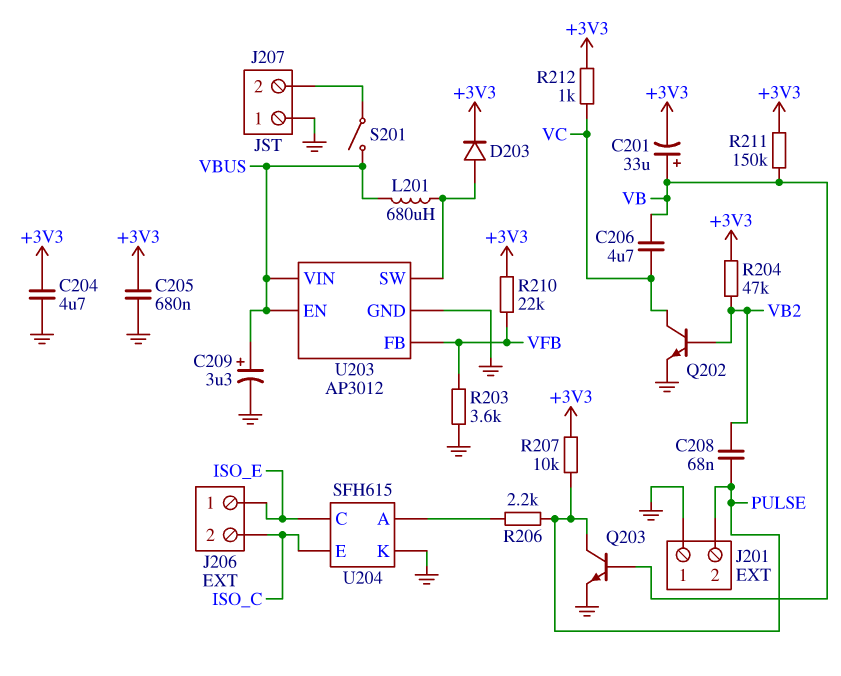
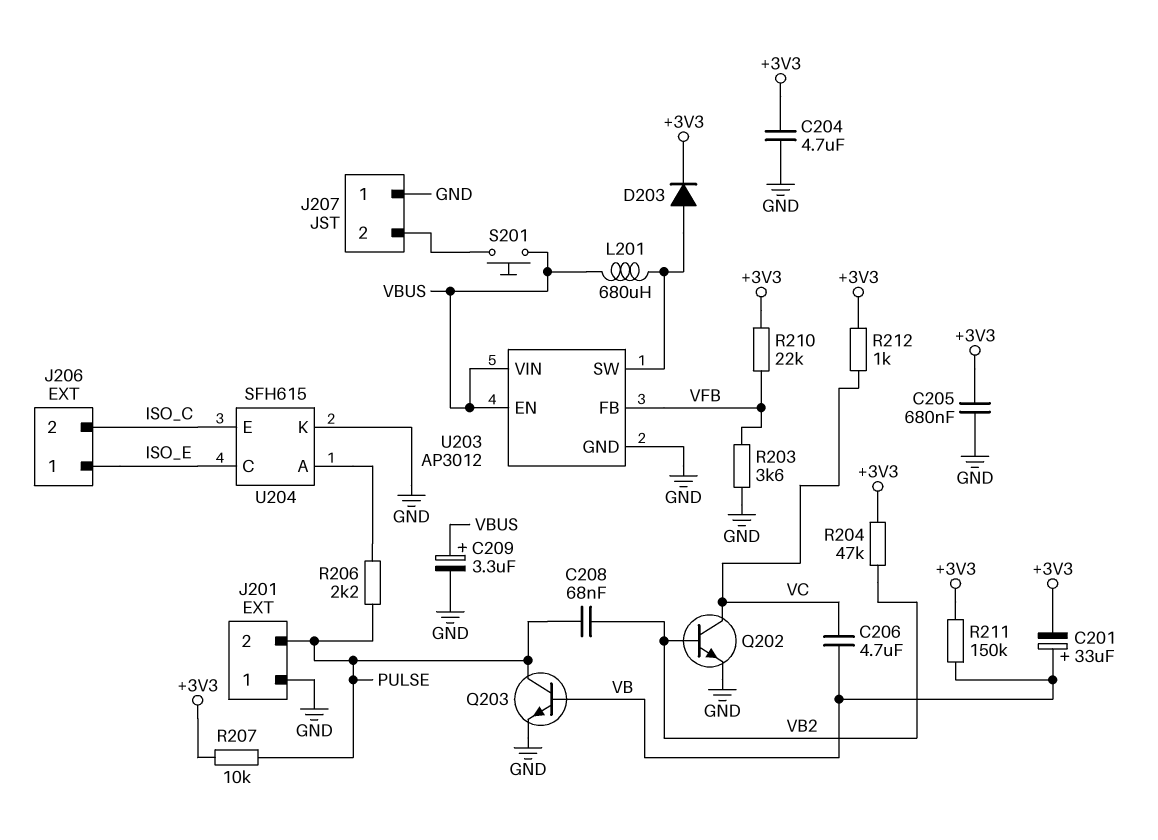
S201: switch (J207/2, VBUS) -> button (J207/2, VBUS)

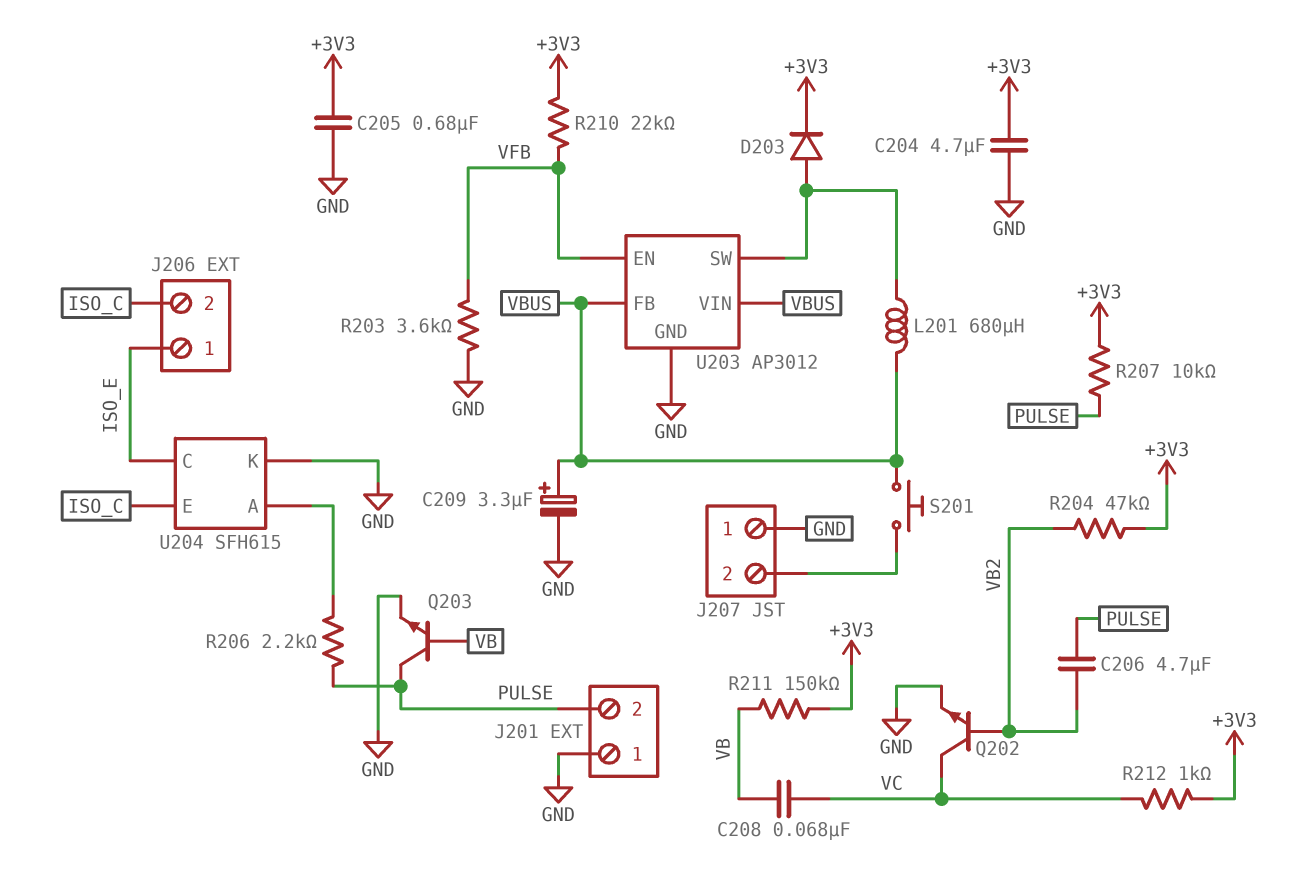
C201: 33uF (plus VB, minus +3V3) -> none
C206: 4.7uF (VB, VC) -> 4.7uF (PULSE, VB2)
C208: 68nF (PULSE, VB2) -> 68nF (VB, VC)
U203 pin EN: VBUS -> VFB
U203 pin FB: VFB -> VBUS

